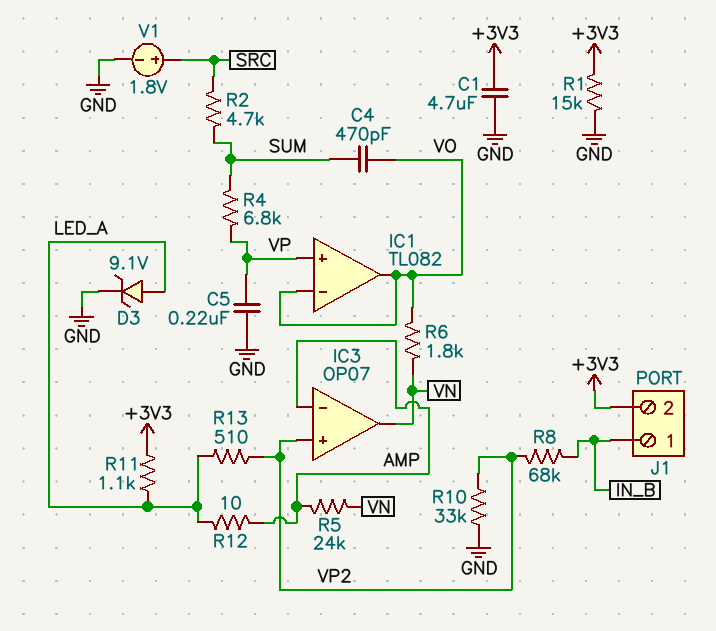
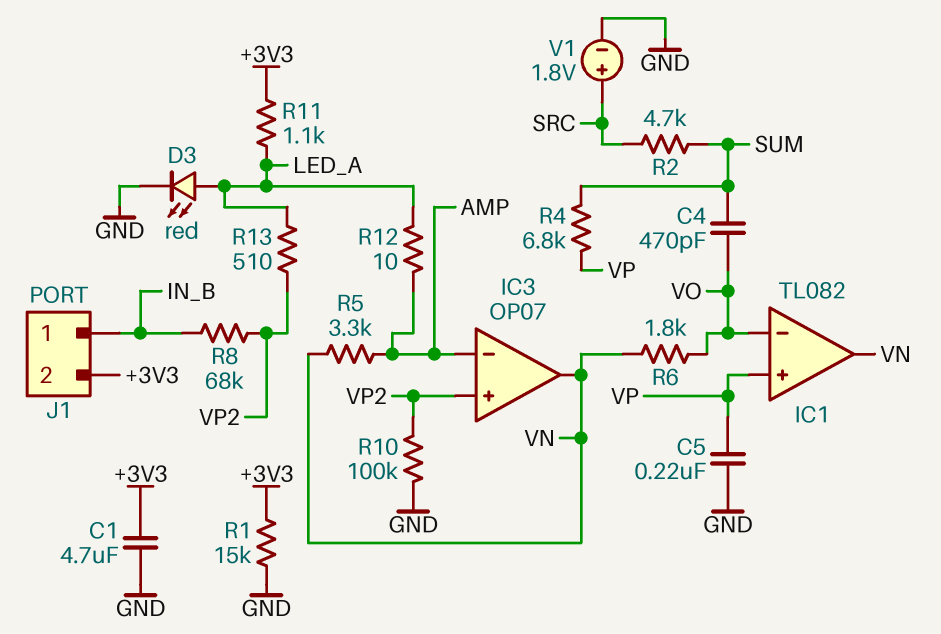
D3: zener 9.1V (A LED_A, K GND) -> LED red (A LED_A, K GND)
IC1 pin out: VO -> VN
R5: 24k (AMP, VN) -> 3.3k (AMP, VN)
R10: 33k (GND, VP2) -> 100k (GND, VP2)

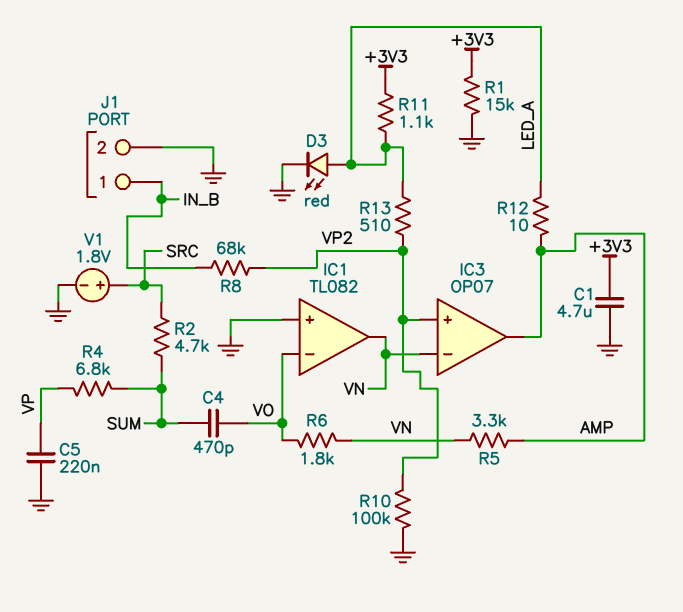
IC1 pin in+: VP -> GND
IC3 pin in-: AMP -> VN
IC3 pin out: VN -> AMP
J1 pin 2: +3V3 -> GND

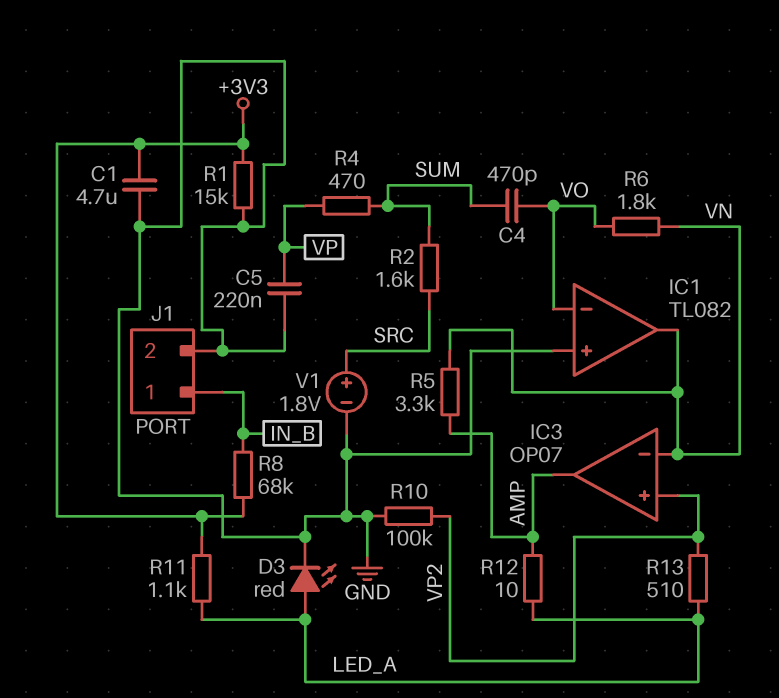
R2: 4.7k (SRC, SUM) -> 1.6k (SRC, SUM)
R4: 6.8k (SUM, VP) -> 470 (SUM, VP)
R8: 68k (IN_B, VP2) -> 68k (+3V3, IN_B)

